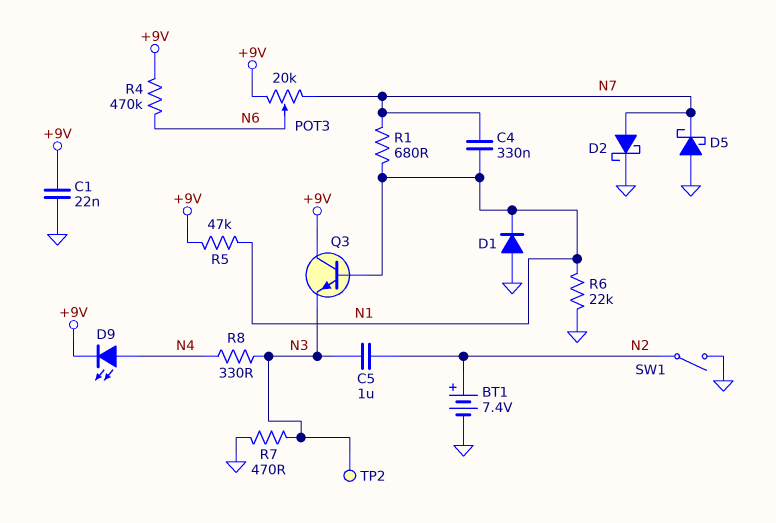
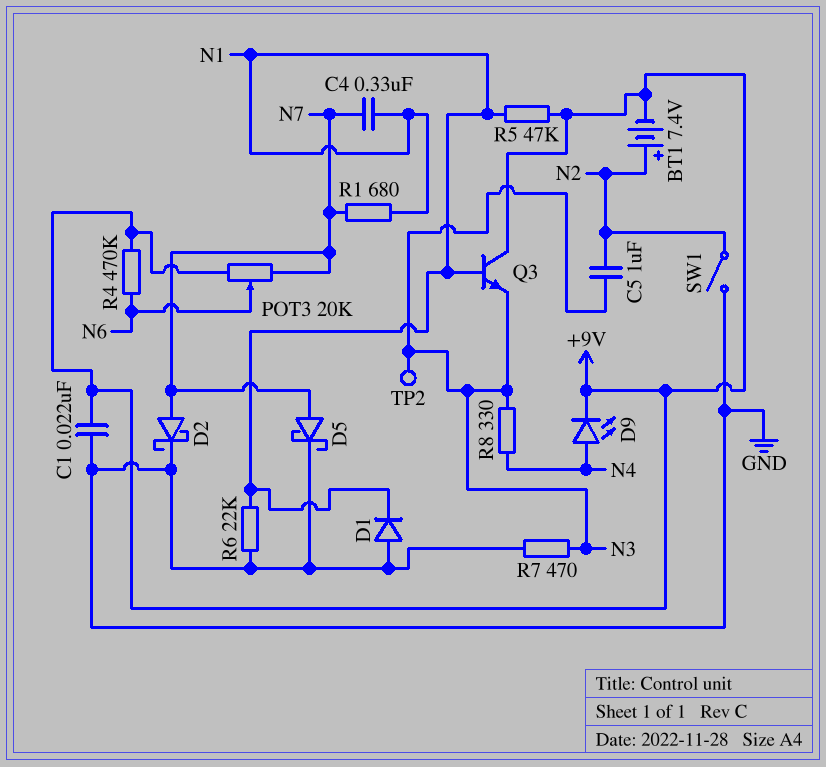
BT1: 7.4V (plus N2, minus GND) -> 7.4V (plus N2, minus +9V)
D5: schottky (A GND, K N7) -> schottky (A N7, K GND)

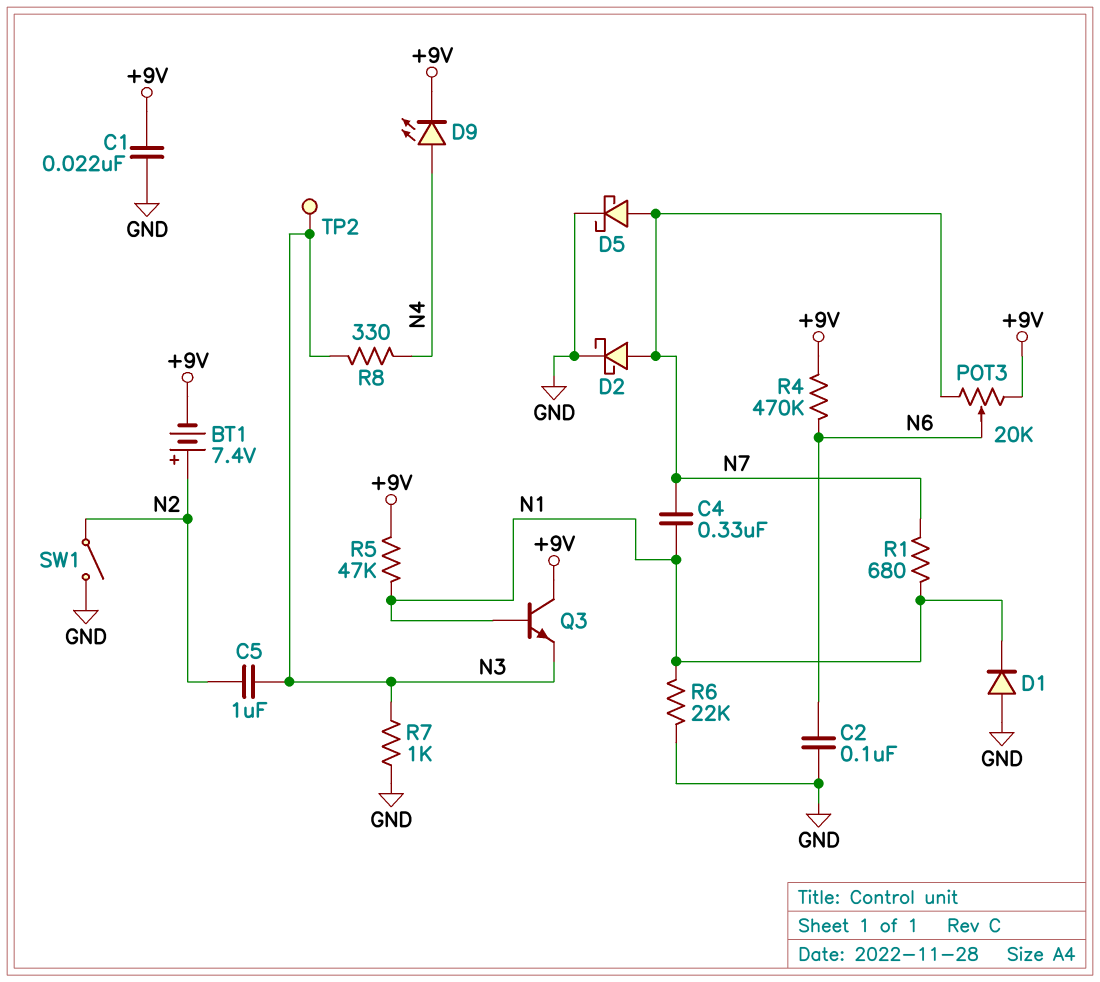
C2: none -> 100nF (GND, N6)
R7: 470 (GND, N3) -> 1k (GND, N3)

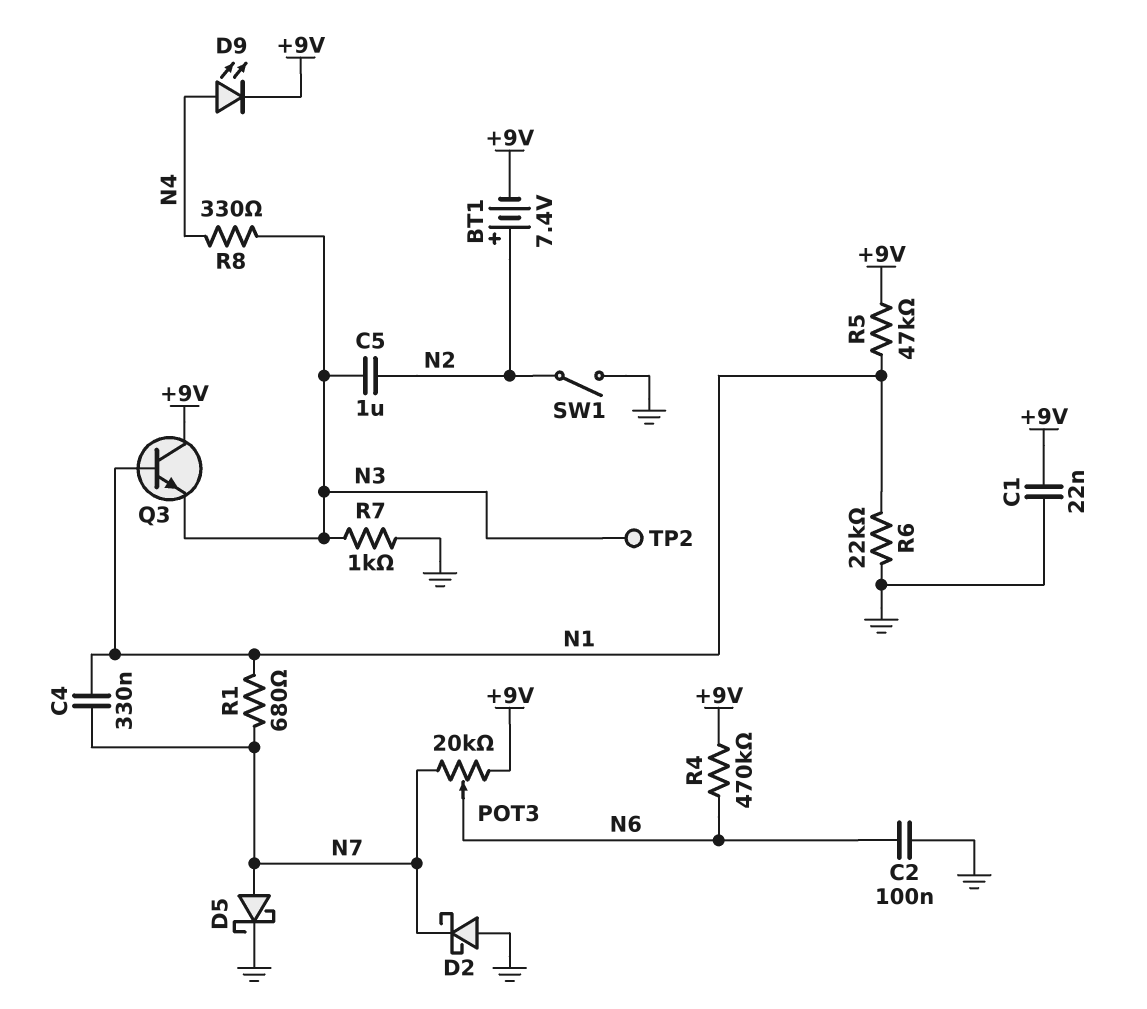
D1: diode (A GND, K N1) -> none
D2: schottky (A N7, K GND) -> schottky (A GND, K N7)

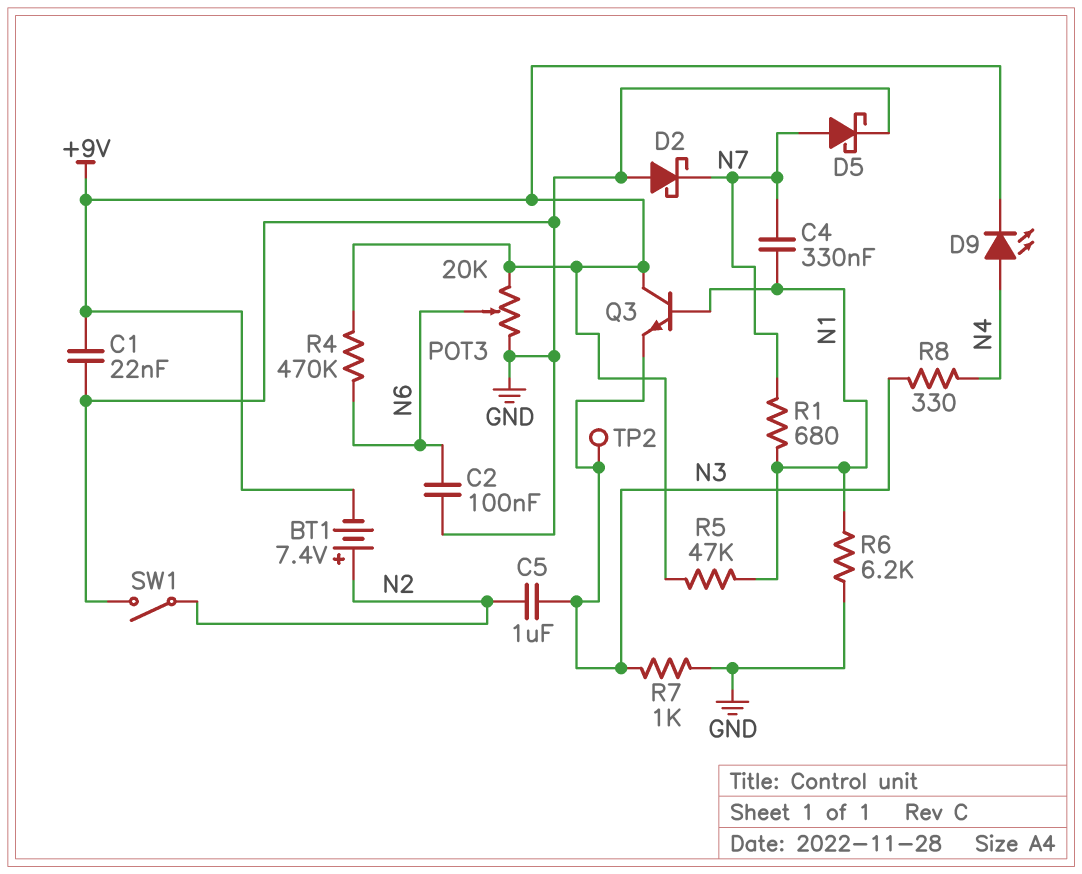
POT3: 20k (+9V, N7, wiper N6) -> 20k (+9V, GND, wiper N6)
R6: 22k (GND, N1) -> 6.2k (GND, N1)

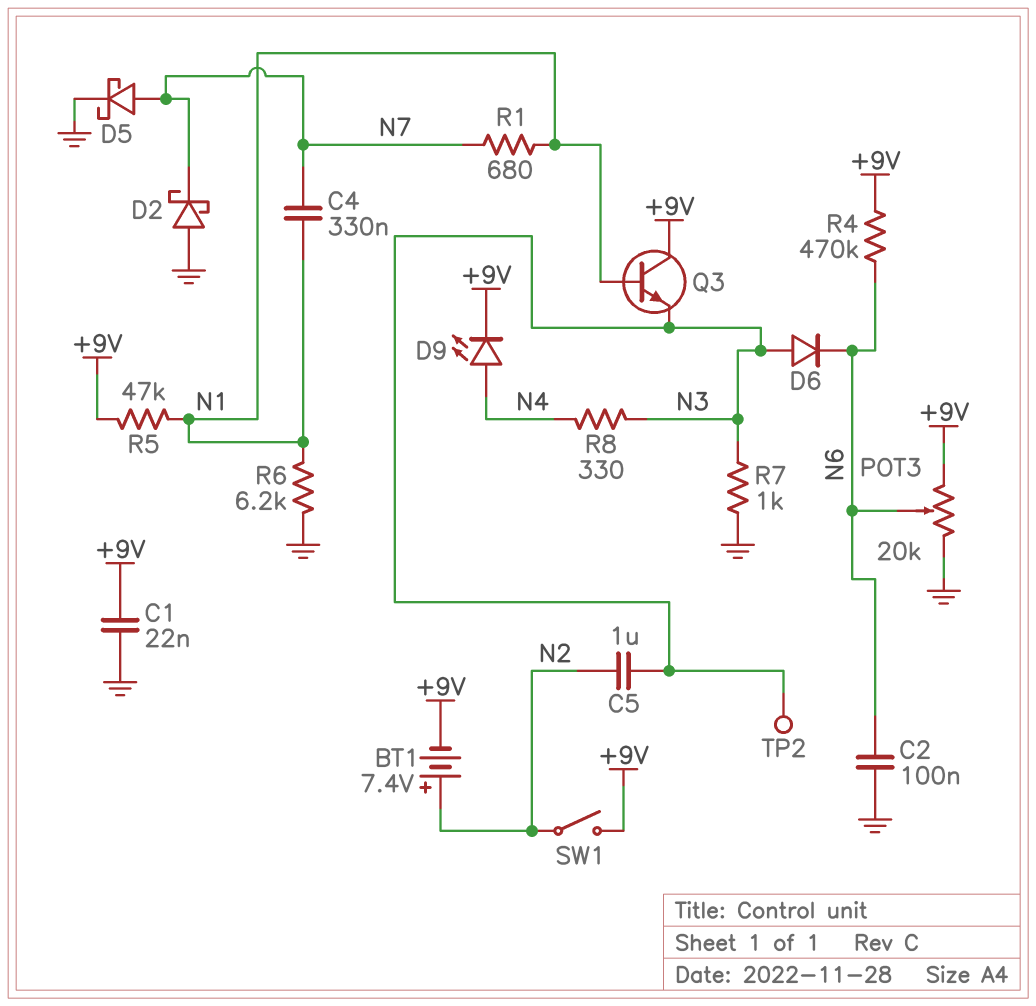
D6: none -> diode (A N3, K N6)
SW1: switch (GND, N2) -> switch (+9V, N2)

